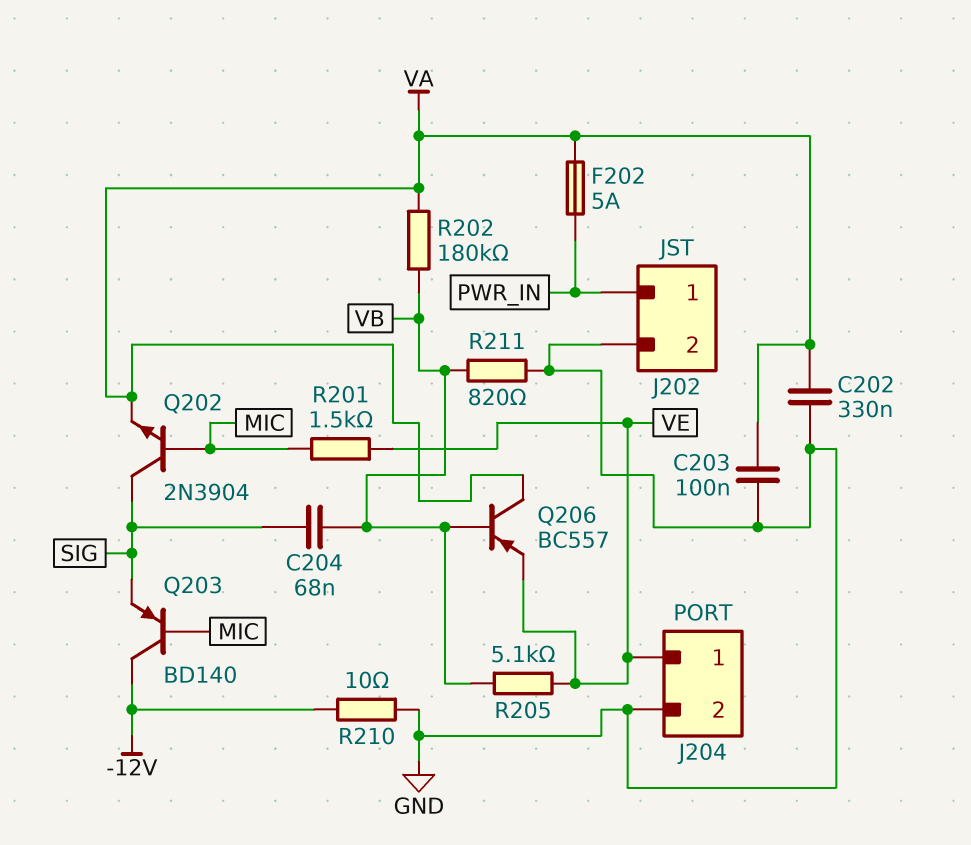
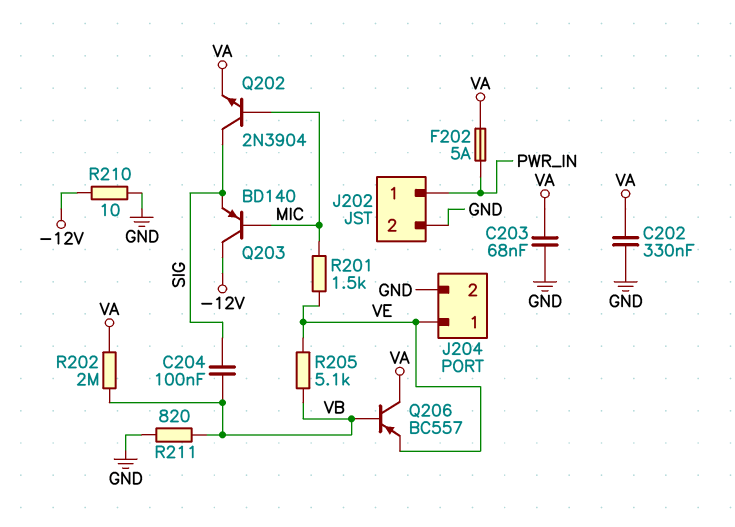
C203: 100nF (GND, VA) -> 68nF (GND, VA)
C204: 68nF (SIG, VB) -> 100nF (SIG, VB)
R202: 180k (VA, VB) -> 2M (VA, VB)

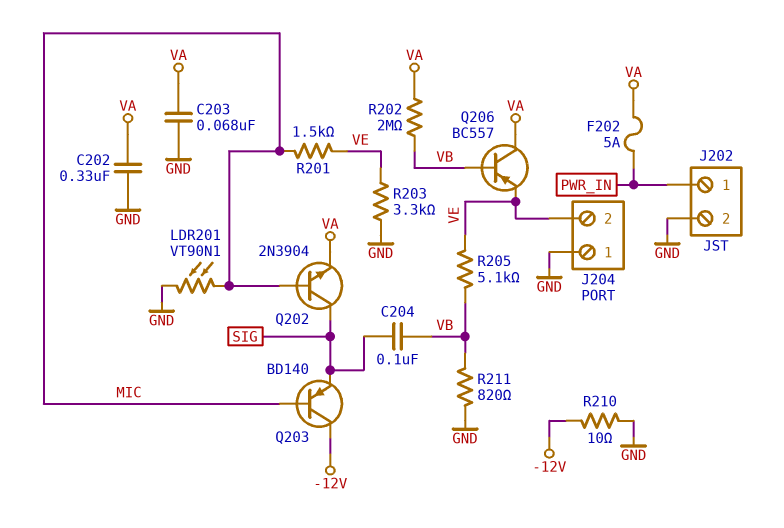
J204 pin 1: VE -> GND
J204 pin 2: GND -> VE
LDR201: none -> VT90N1 (GND, MIC)
R203: none -> 3.3k (GND, VE)

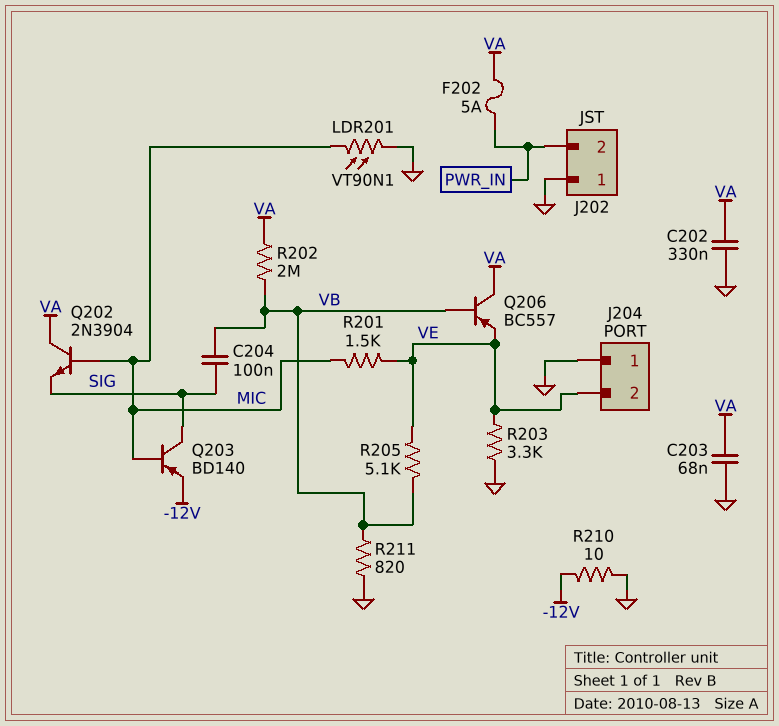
J202 pin 1: PWR_IN -> GND
J202 pin 2: GND -> PWR_IN
Q202: NPN 2N3904 (B MIC, C SIG, E VA) -> NPN 2N3904 (B MIC, C VA, E SIG)
Q203: PNP BD140 (B MIC, C -12V, E SIG) -> PNP BD140 (B MIC, C SIG, E -12V)

